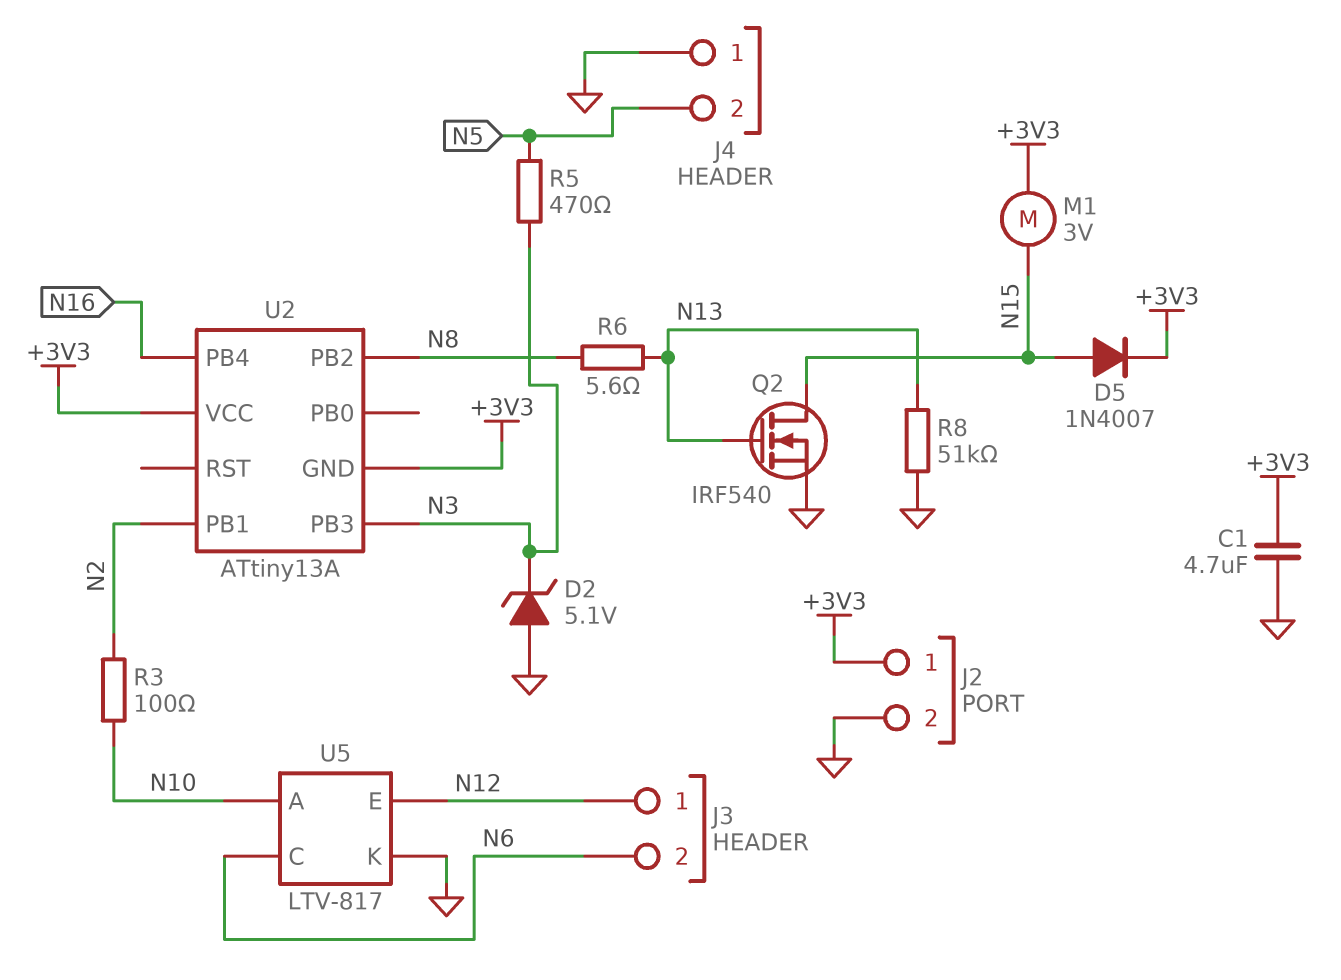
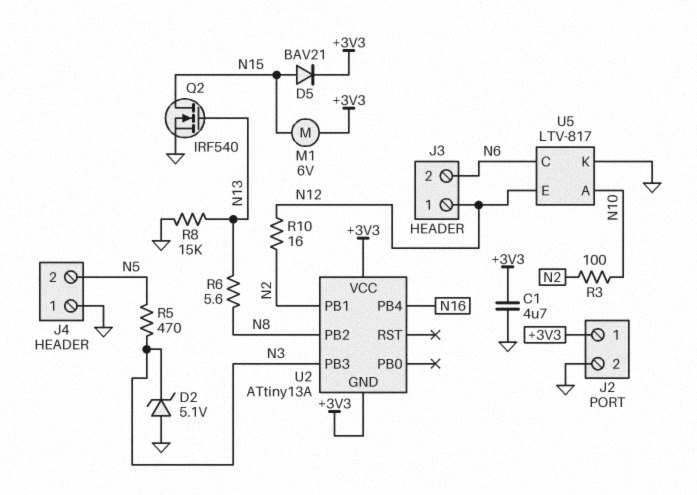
D5: diode 1N4007 (A N15, K +3V3) -> diode BAV21 (A N15, K +3V3)
M1: motor 3V (+3V3, N15) -> motor 6V (+3V3, N15)
R8: 51k (GND, N13) -> 15k (GND, N13)
R10: none -> 16 (N2, N12)

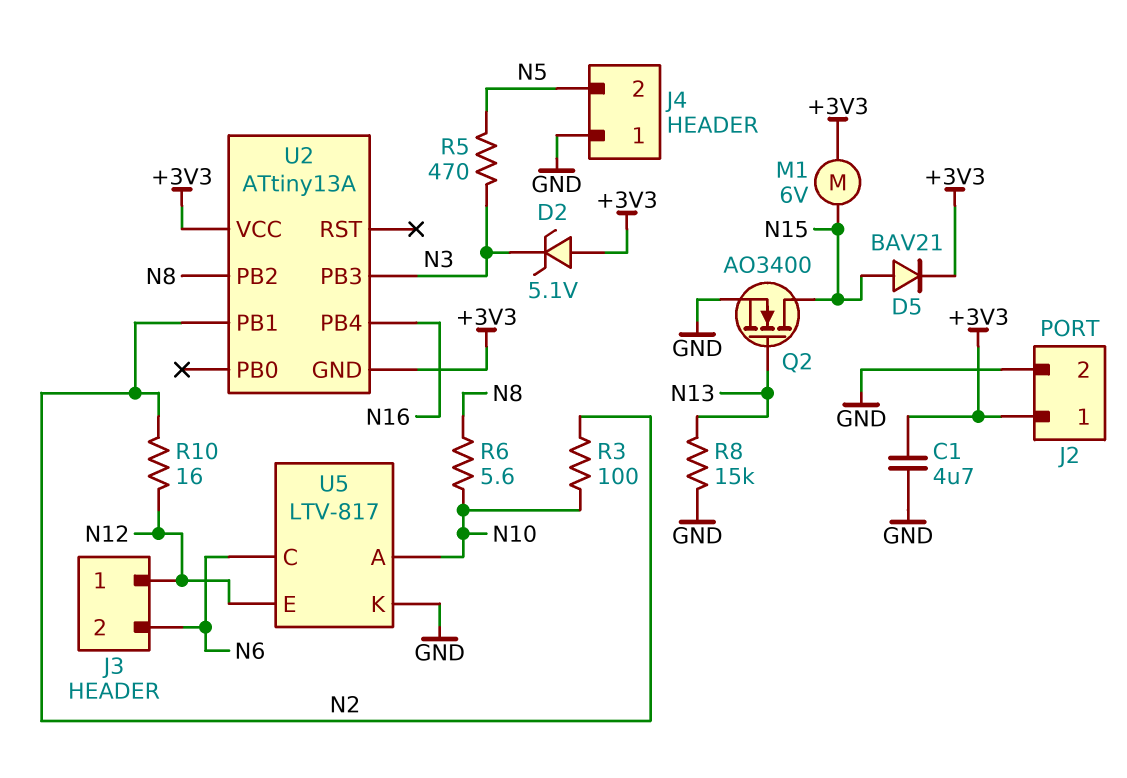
D2: zener 5.1V (A GND, K N3) -> zener 5.1V (A +3V3, K N3)
Q2: NMOS IRF540 (G N13, D N15, S GND) -> NMOS AO3400 (G N13, D N15, S GND)
R6: 5.6 (N8, N13) -> 5.6 (N8, N10)

